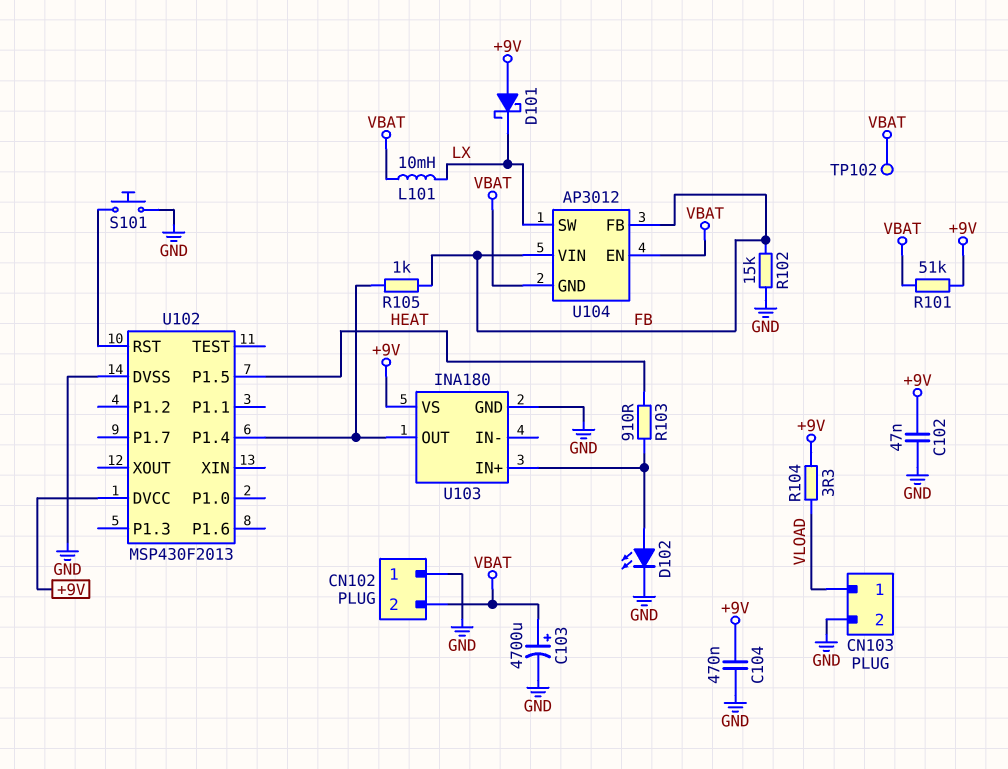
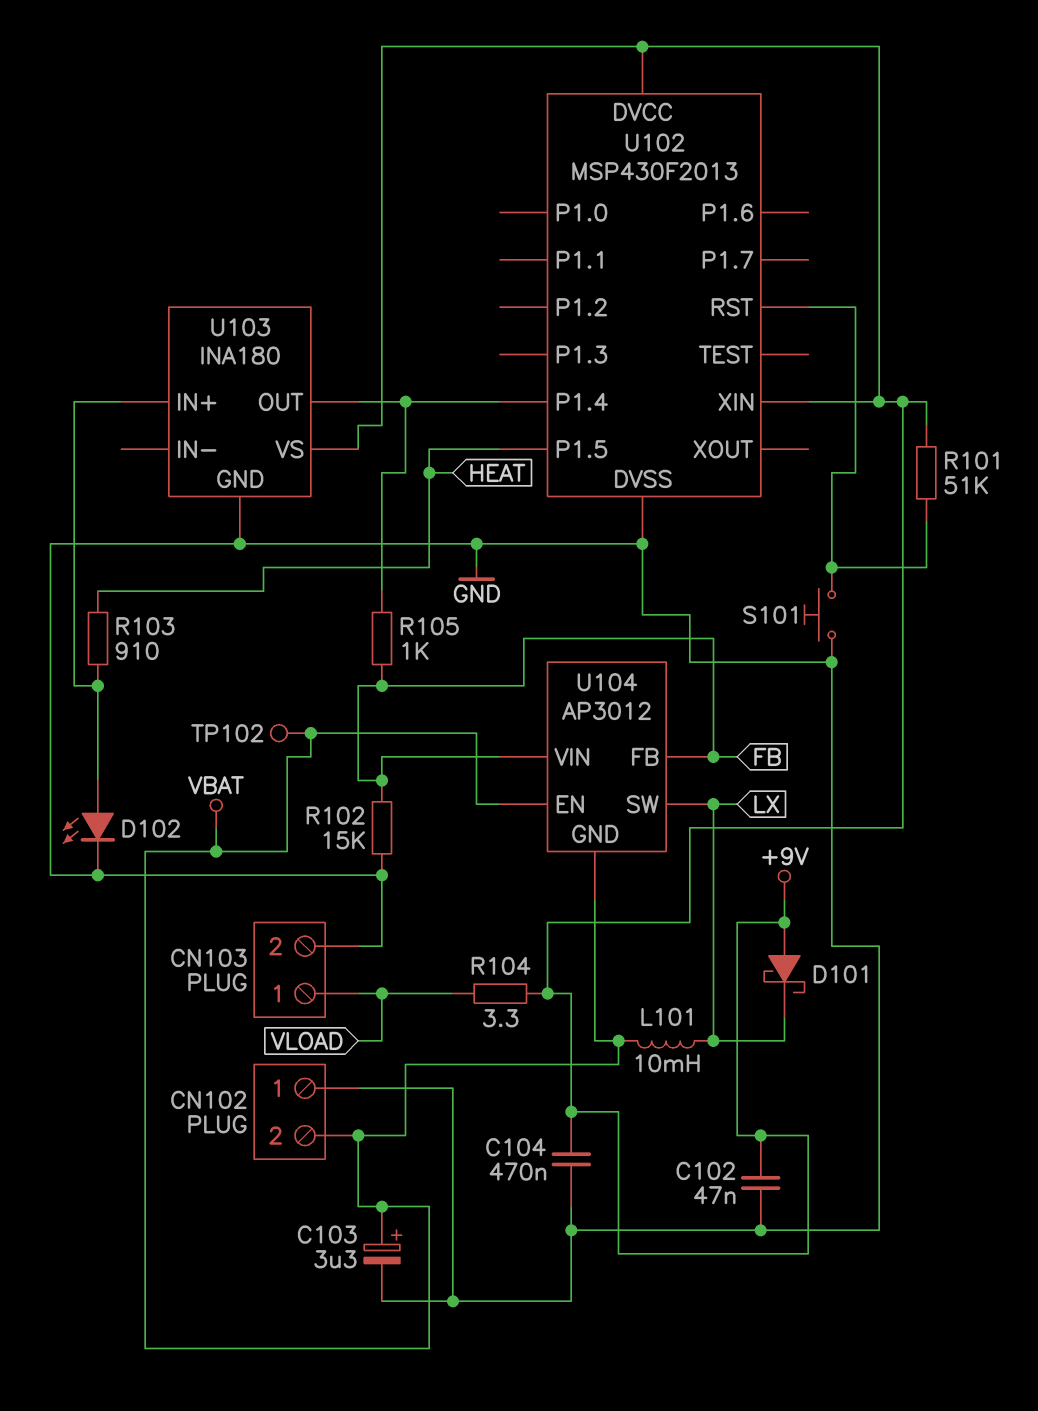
C103: 4700uF (plus VBAT, minus GND) -> 3.3uF (plus VBAT, minus GND)
R101: 51k (+9V, VBAT) -> 51k (+9V, U102/RST)
U102 pin XIN: none -> +9V

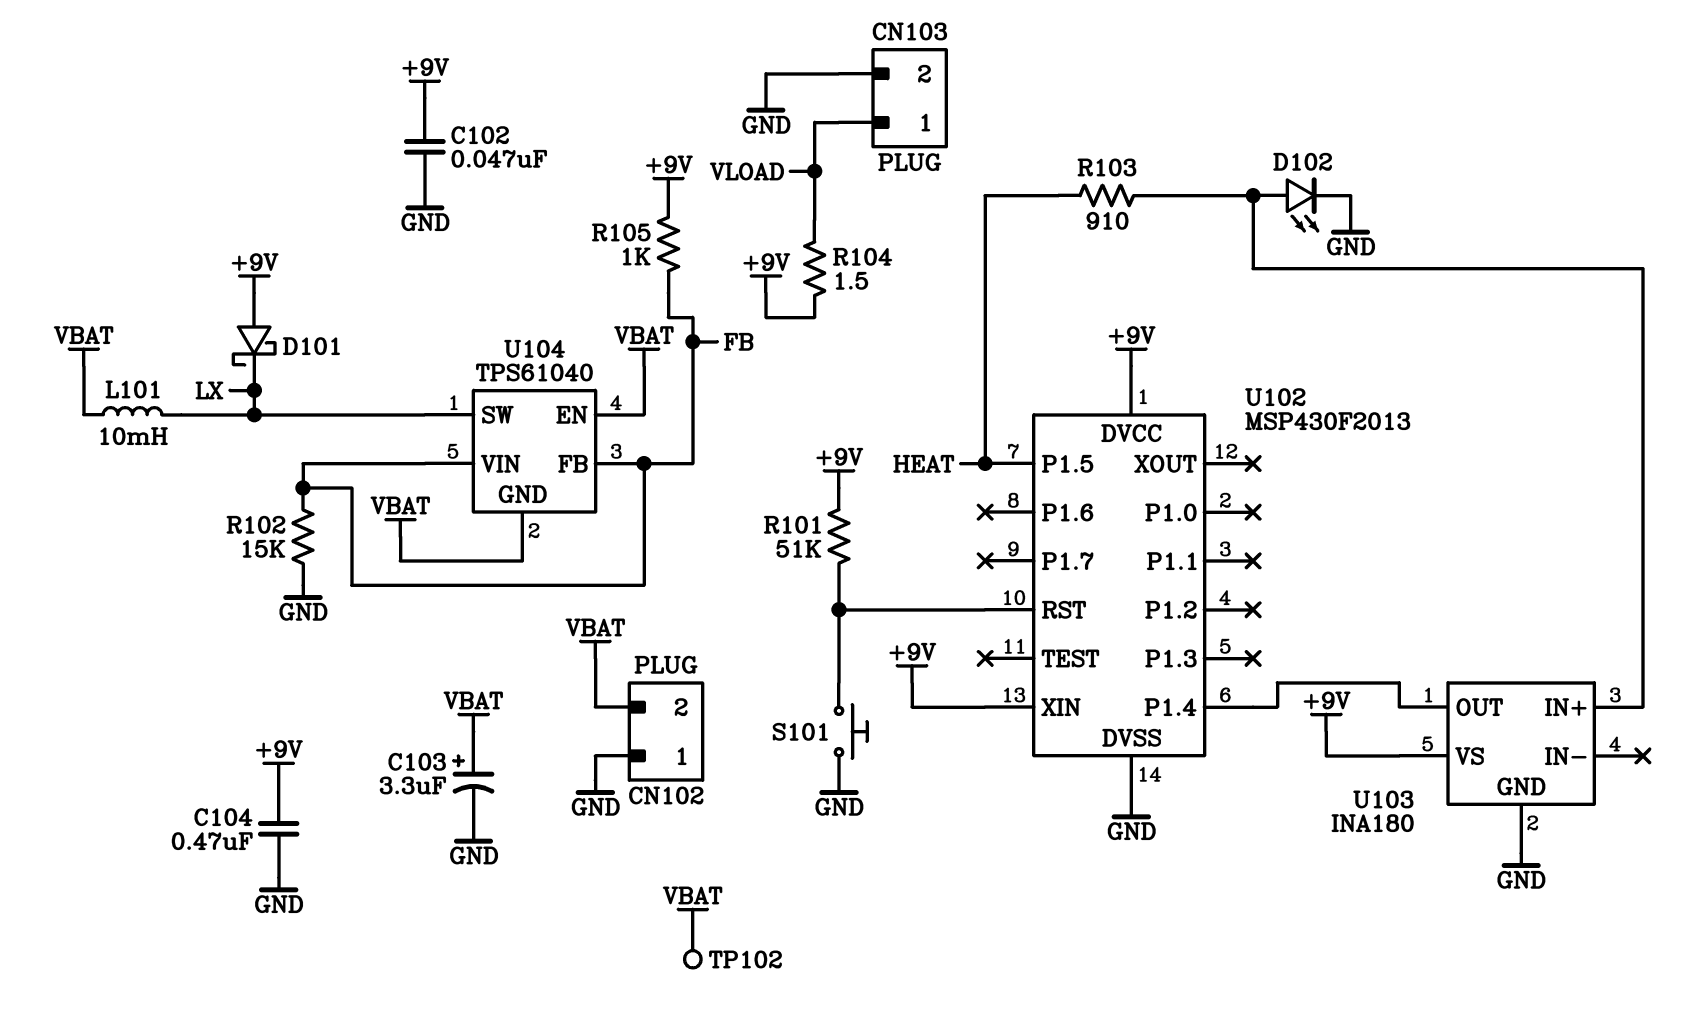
R104: 3.3 (+9V, VLOAD) -> 1.5 (+9V, VLOAD)
R105: 1k (FB, U102/P1.4) -> 1k (+9V, FB)
U104: AP3012 -> TPS61040

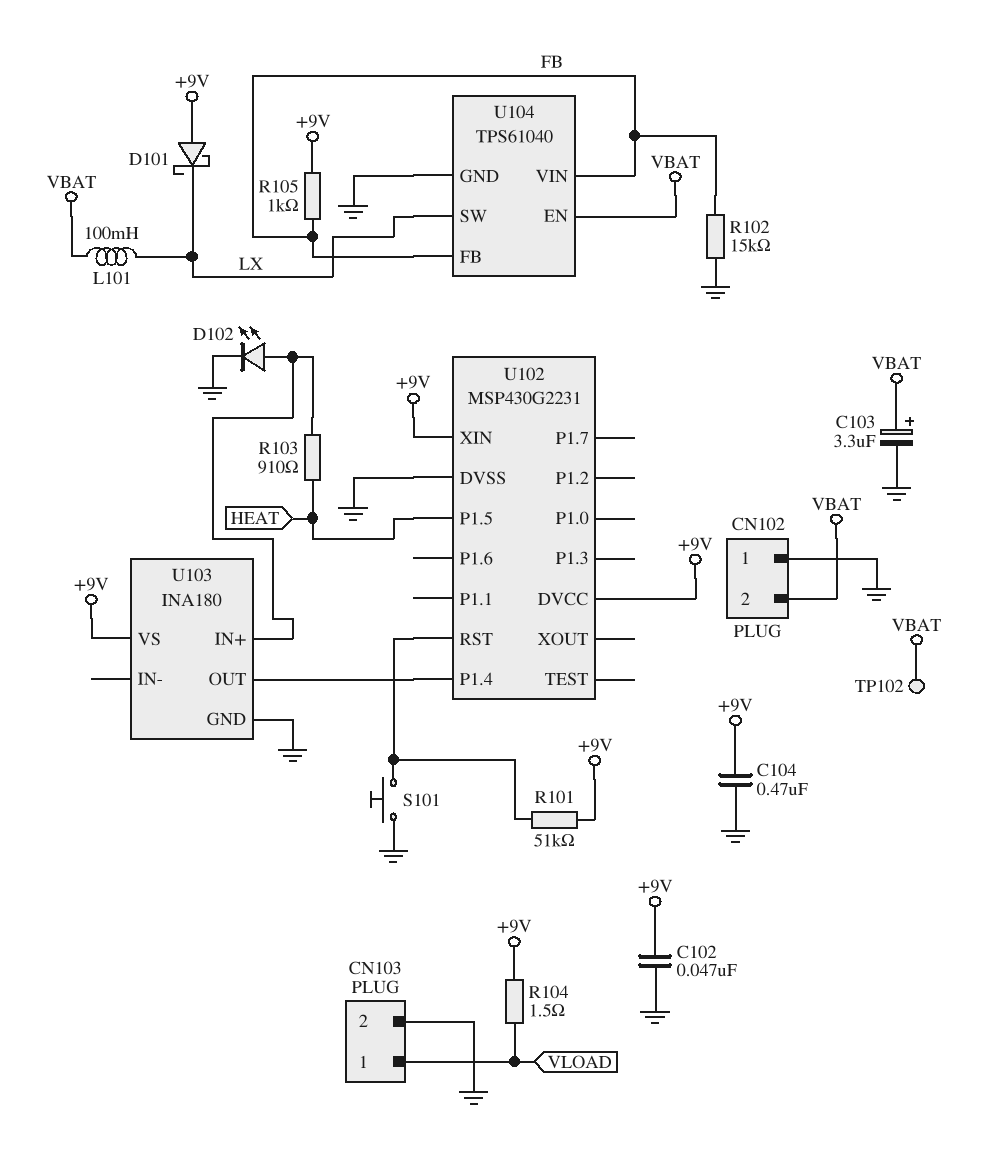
L101: 10mH (LX, VBAT) -> 100mH (LX, VBAT)
U102: MSP430F2013 -> MSP430G2231
U104 pin GND: VBAT -> GND

